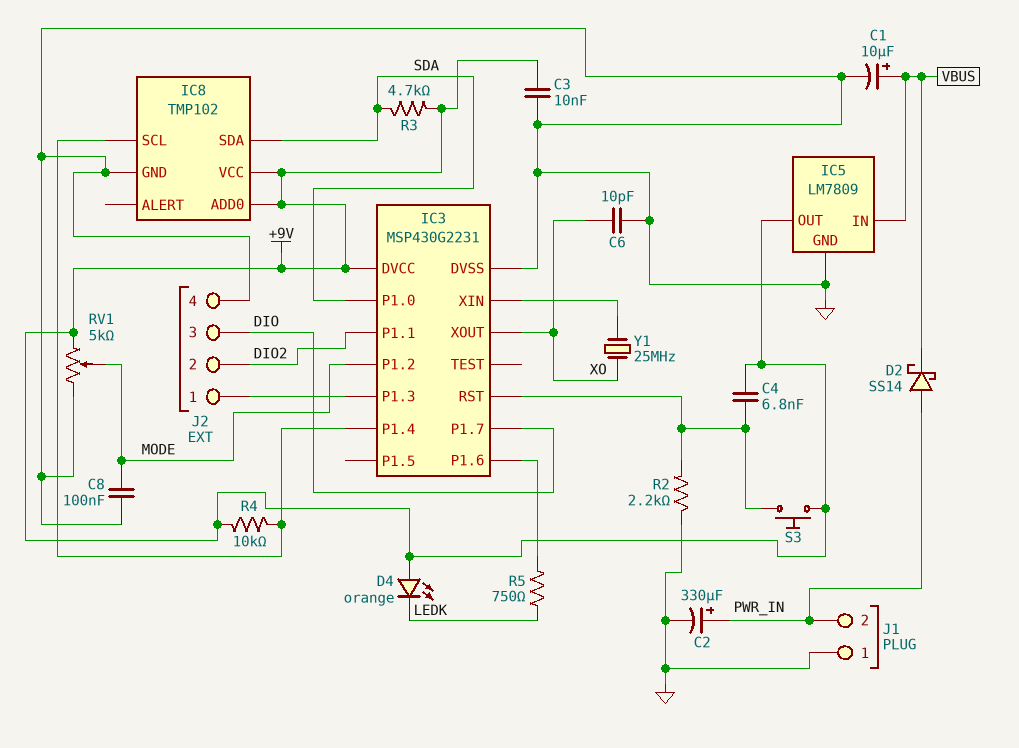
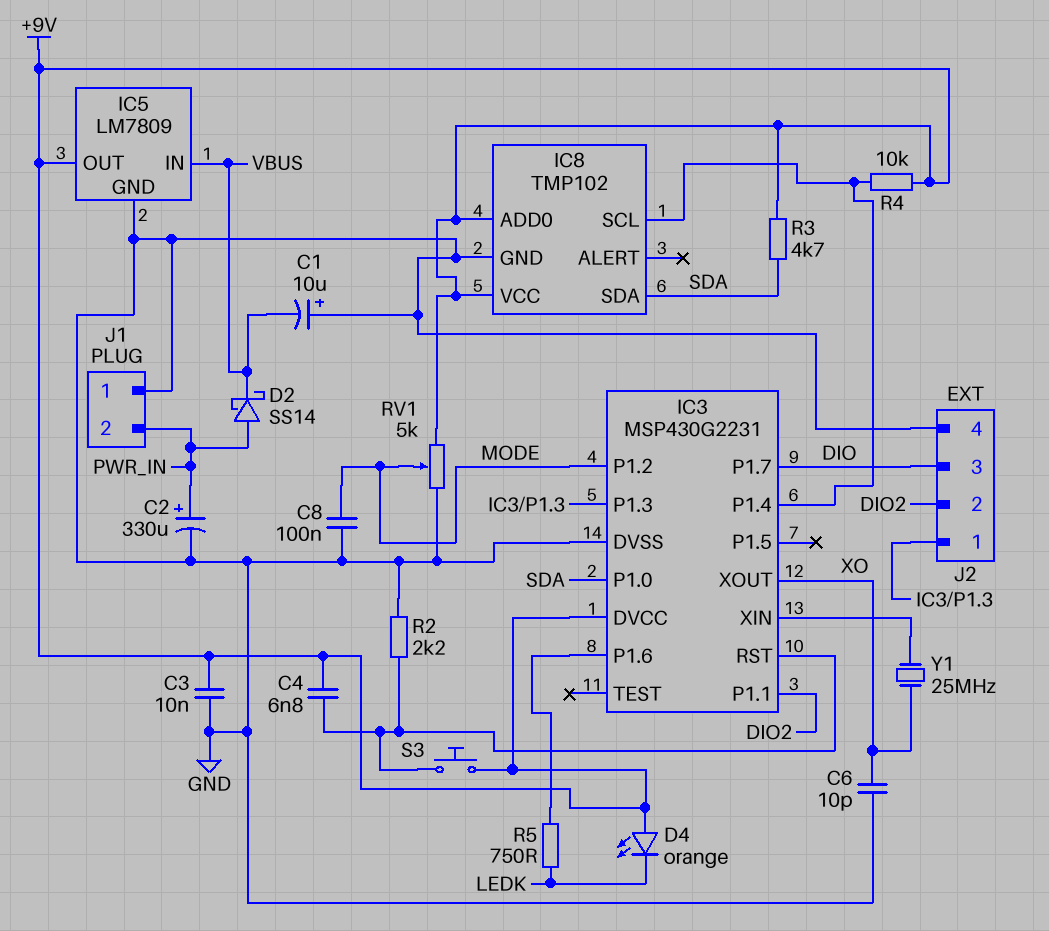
C1: 10uF (plus VBUS, minus GND) -> 10uF (plus GND, minus VBUS)

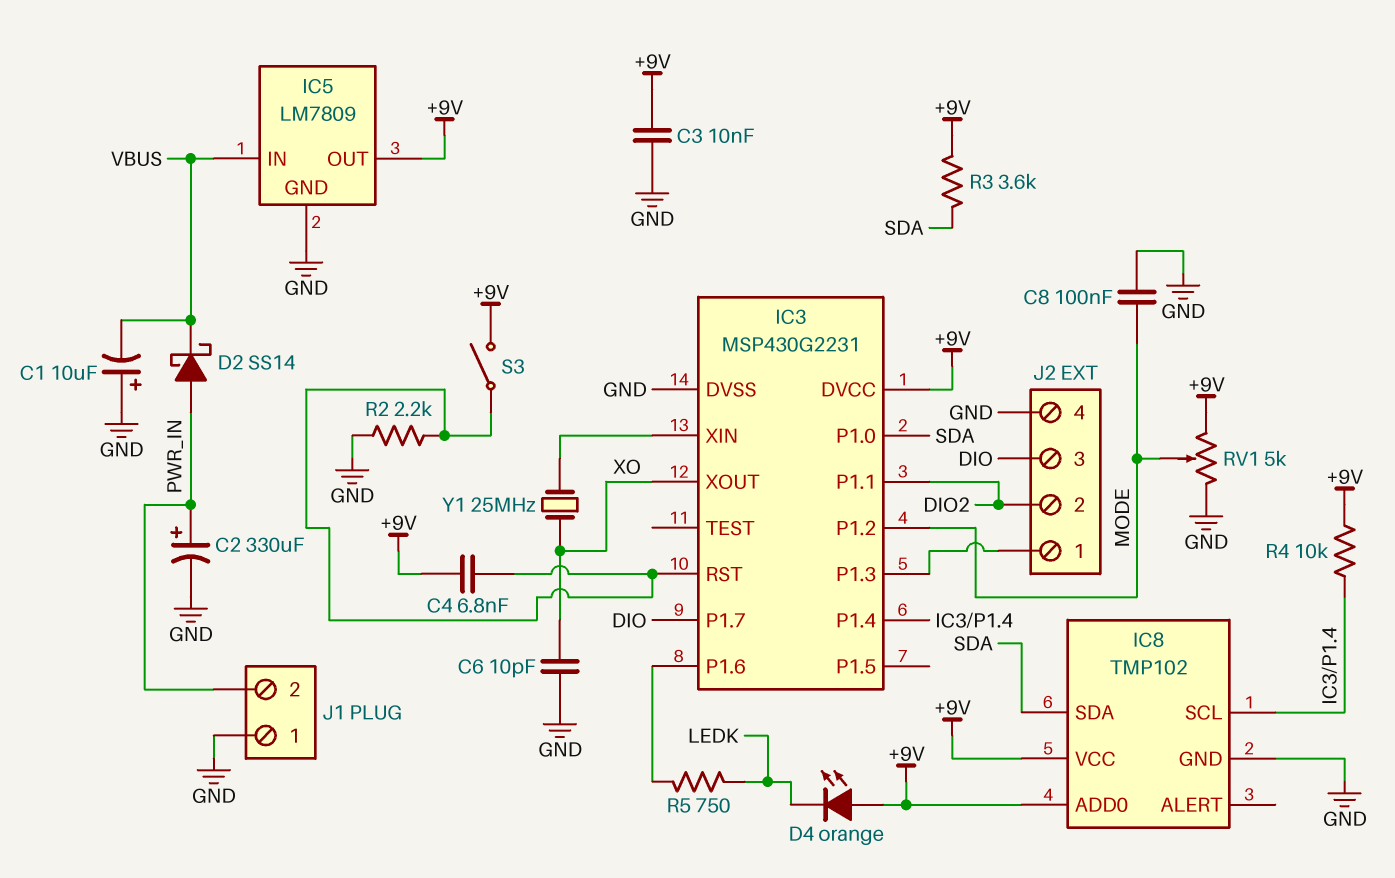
R3: 4.7k (+9V, SDA) -> 3.6k (+9V, SDA)
S3: button (+9V, IC3/RST) -> switch (+9V, IC3/RST)

